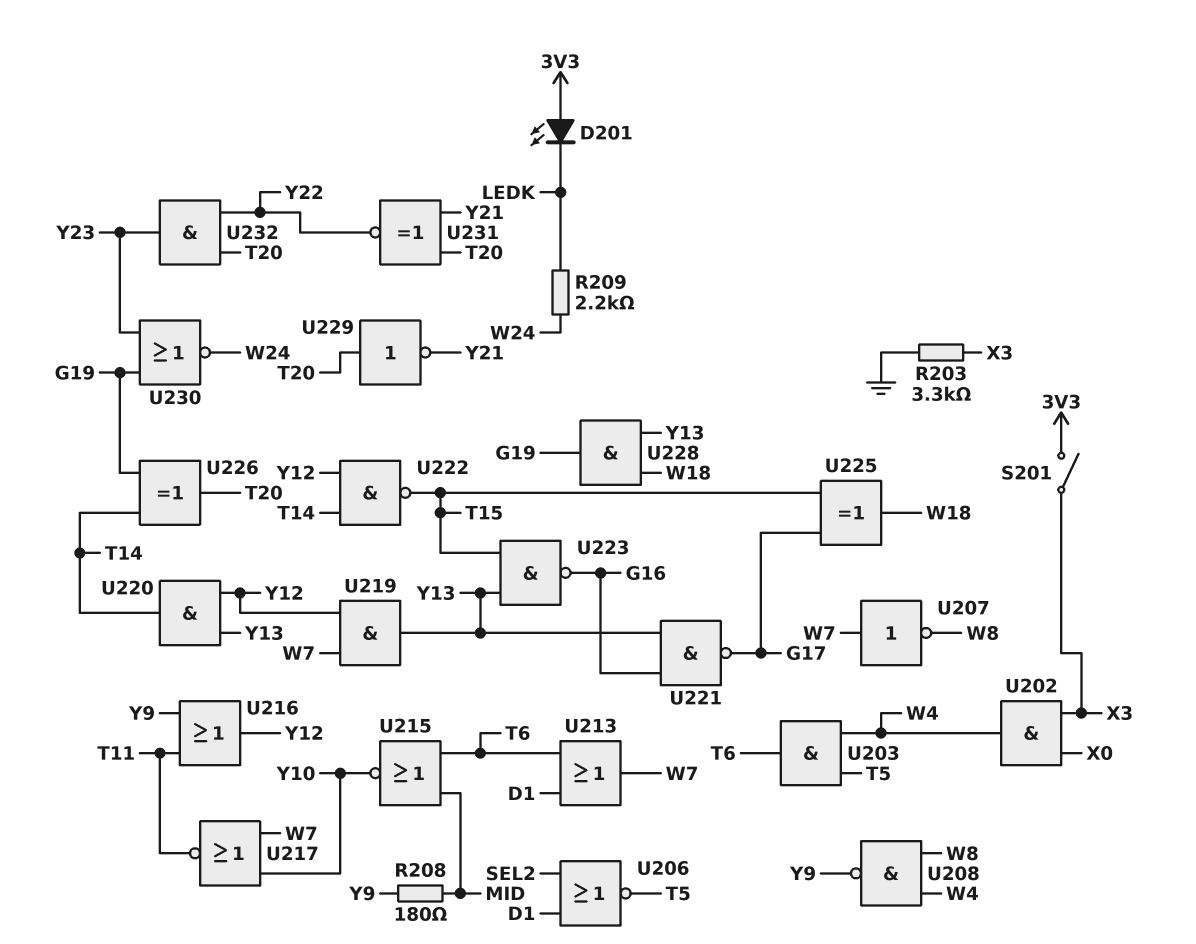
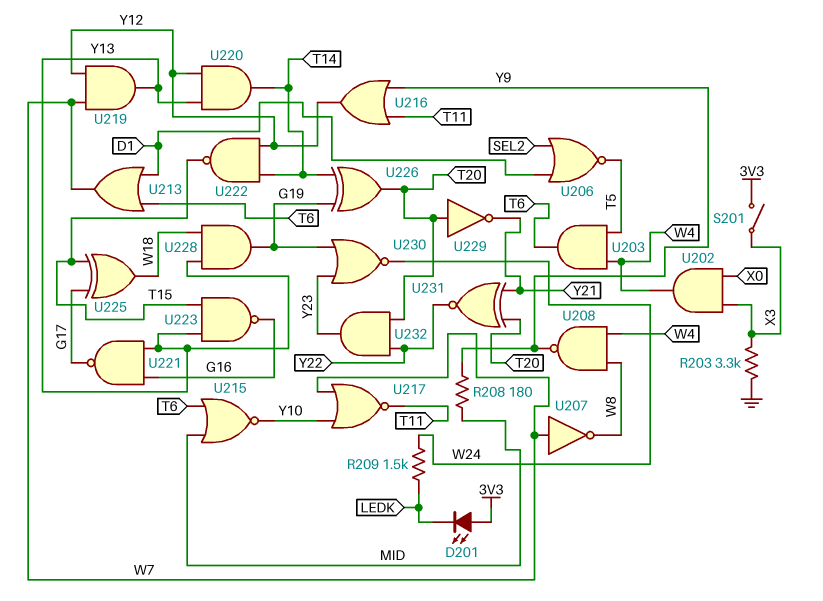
R209: 2.2k (LEDK, W24) -> 1.5k (LEDK, W24)

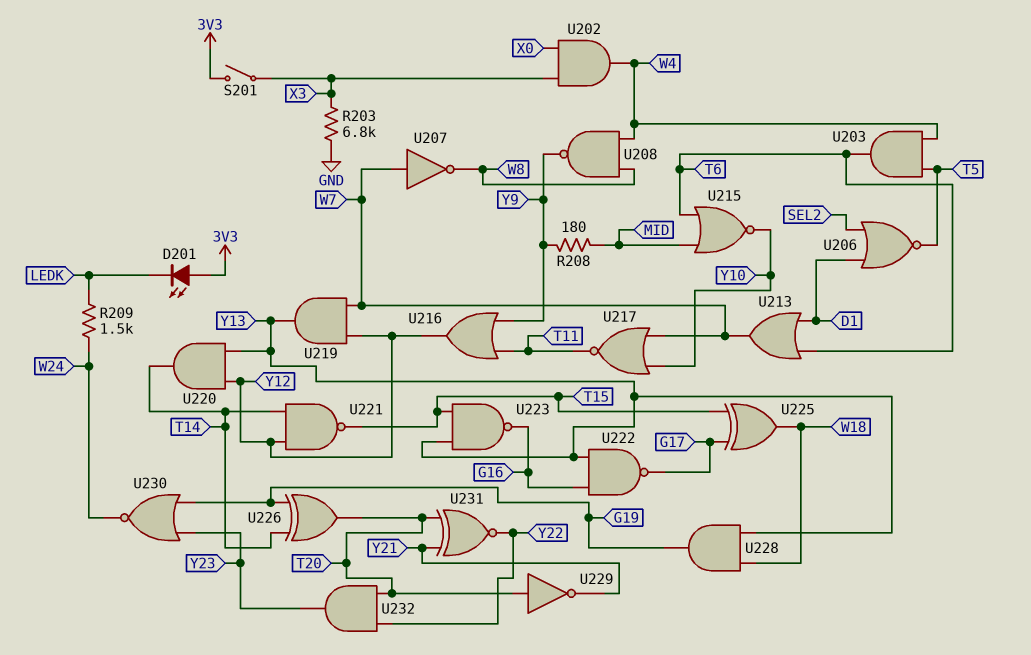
R203: 3.3k (GND, X3) -> 6.8k (GND, X3)
U221: NAND (in G16, in Y13, out G17) -> NAND (in T14, in Y12, out T15)
U222: NAND (in T14, in Y12, out T15) -> NAND (in G16, in Y13, out G17)

